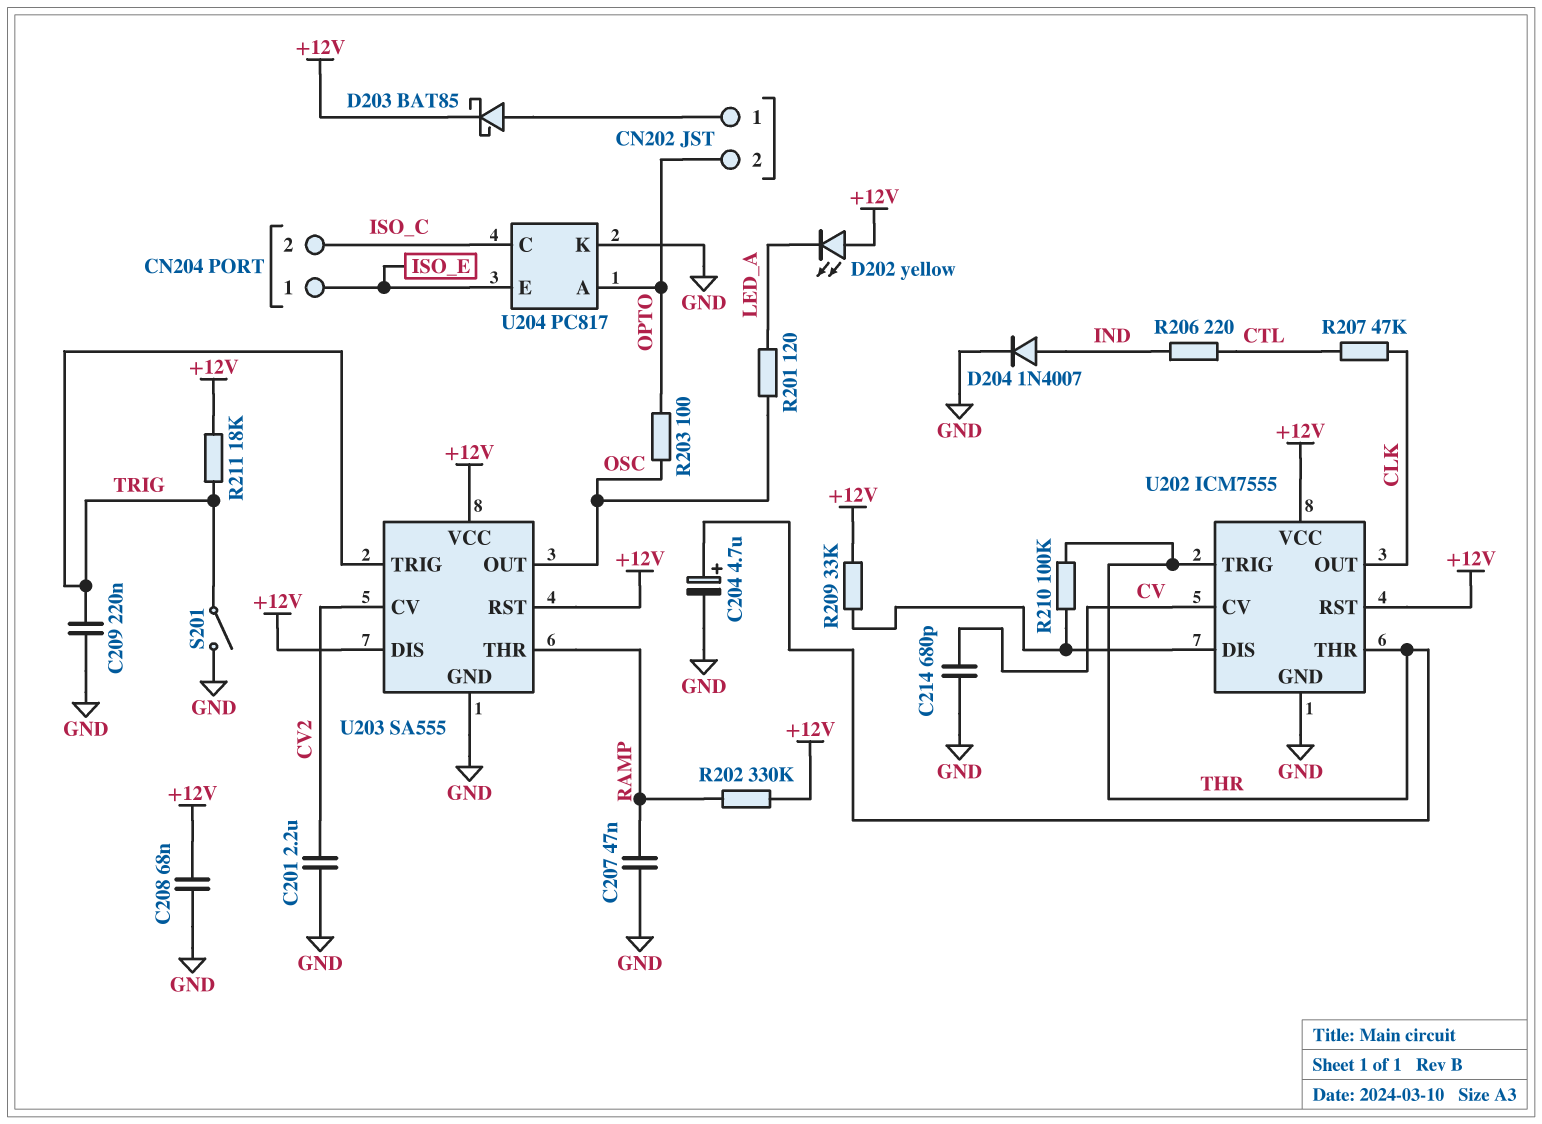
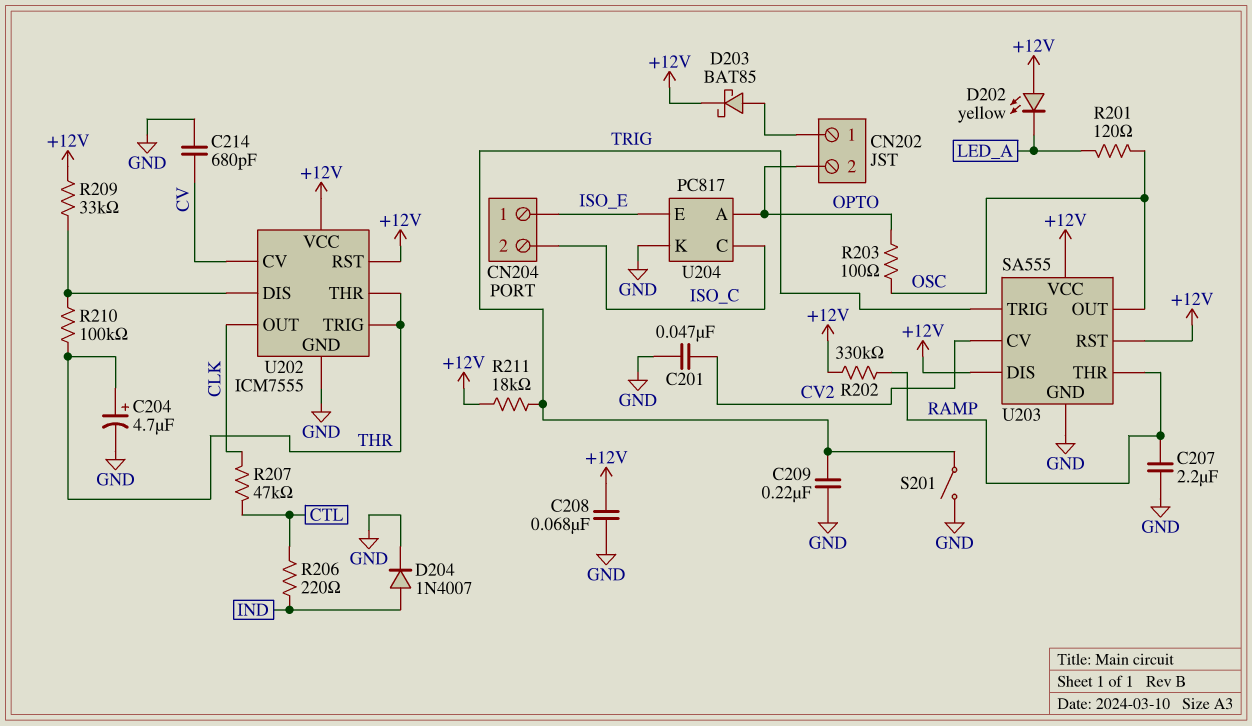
C201: 2.2uF (CV2, GND) -> 47nF (CV2, GND)
C207: 47nF (GND, RAMP) -> 2.2uF (GND, RAMP)

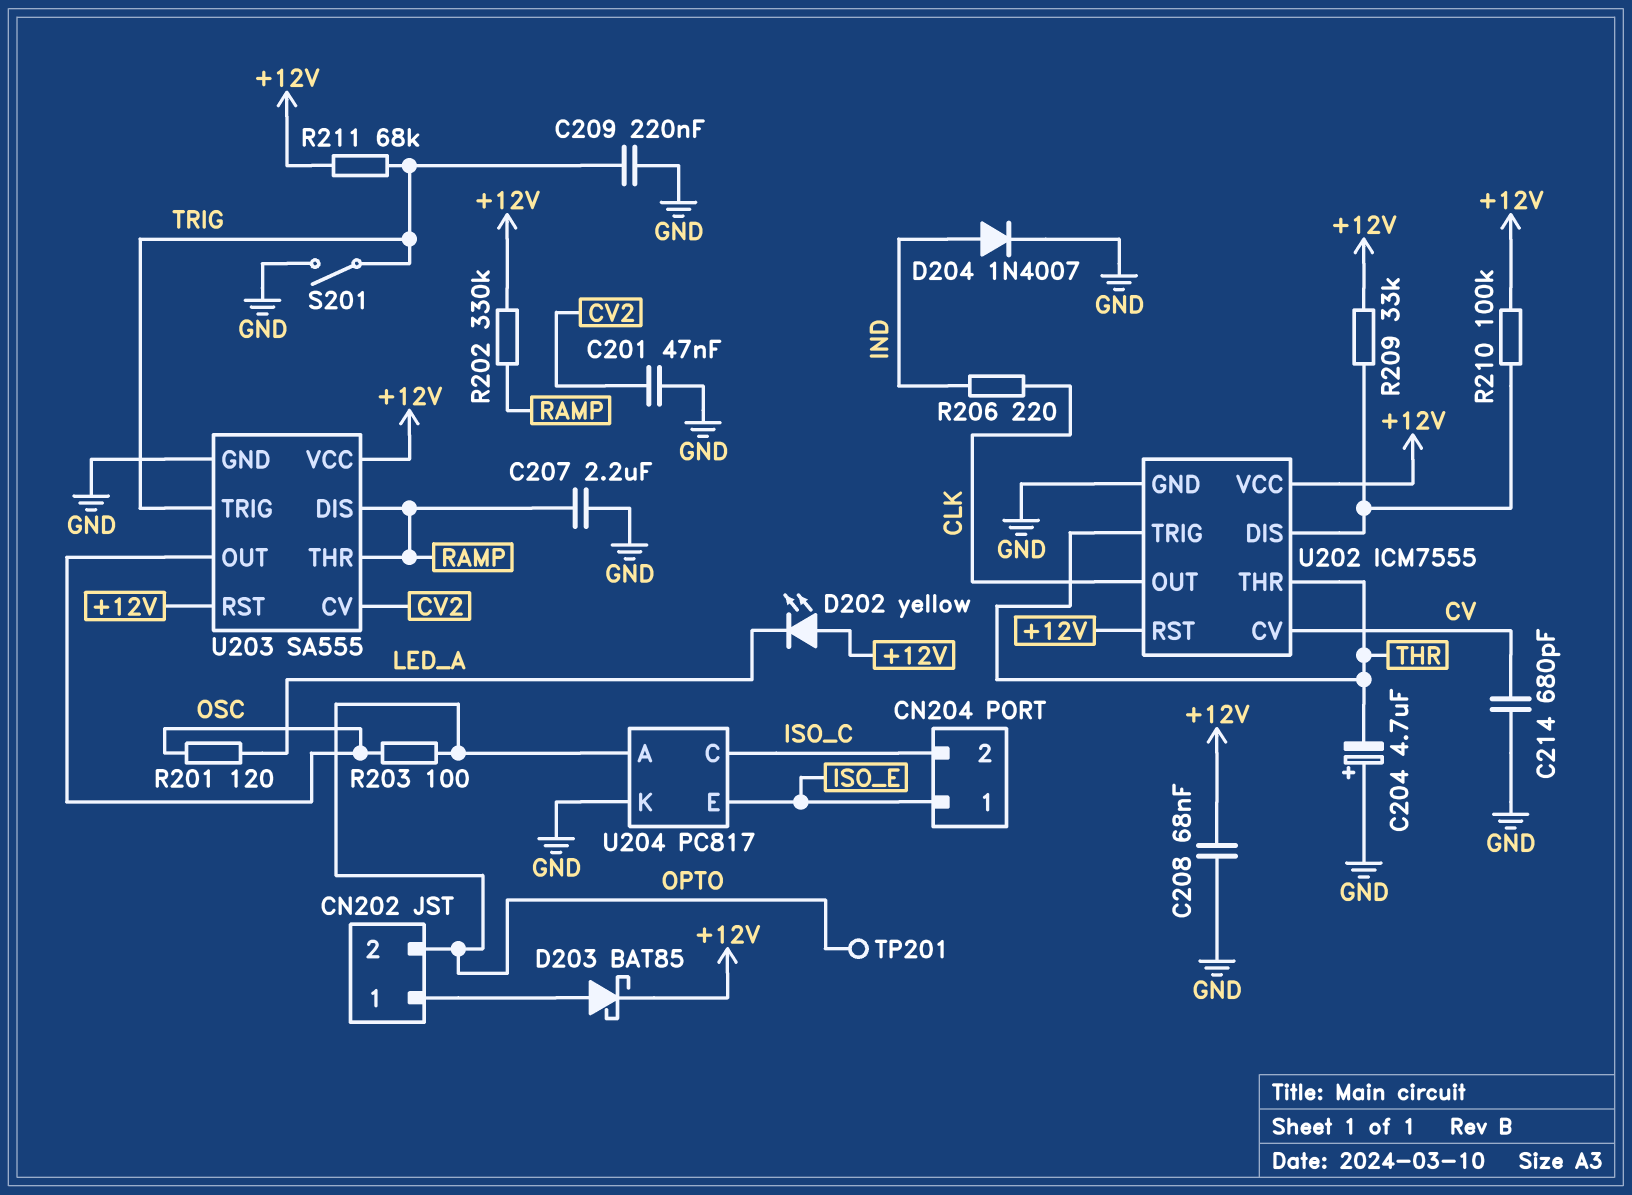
C204: 4.7uF (plus THR, minus GND) -> 4.7uF (plus GND, minus THR)
R206: 220 (CTL, IND) -> 220 (CLK, IND)
R207: 47k (CLK, CTL) -> none
R210: 100k (THR, U202/DIS) -> 100k (+12V, U202/DIS)
R211: 18k (+12V, TRIG) -> 68k (+12V, TRIG)
TP201: none -> test point (OPTO)
U203 pin DIS: +12V -> RAMP

